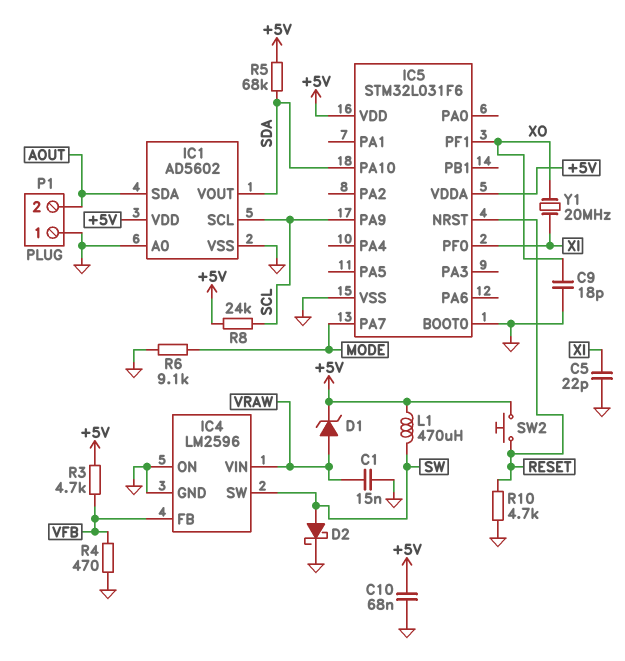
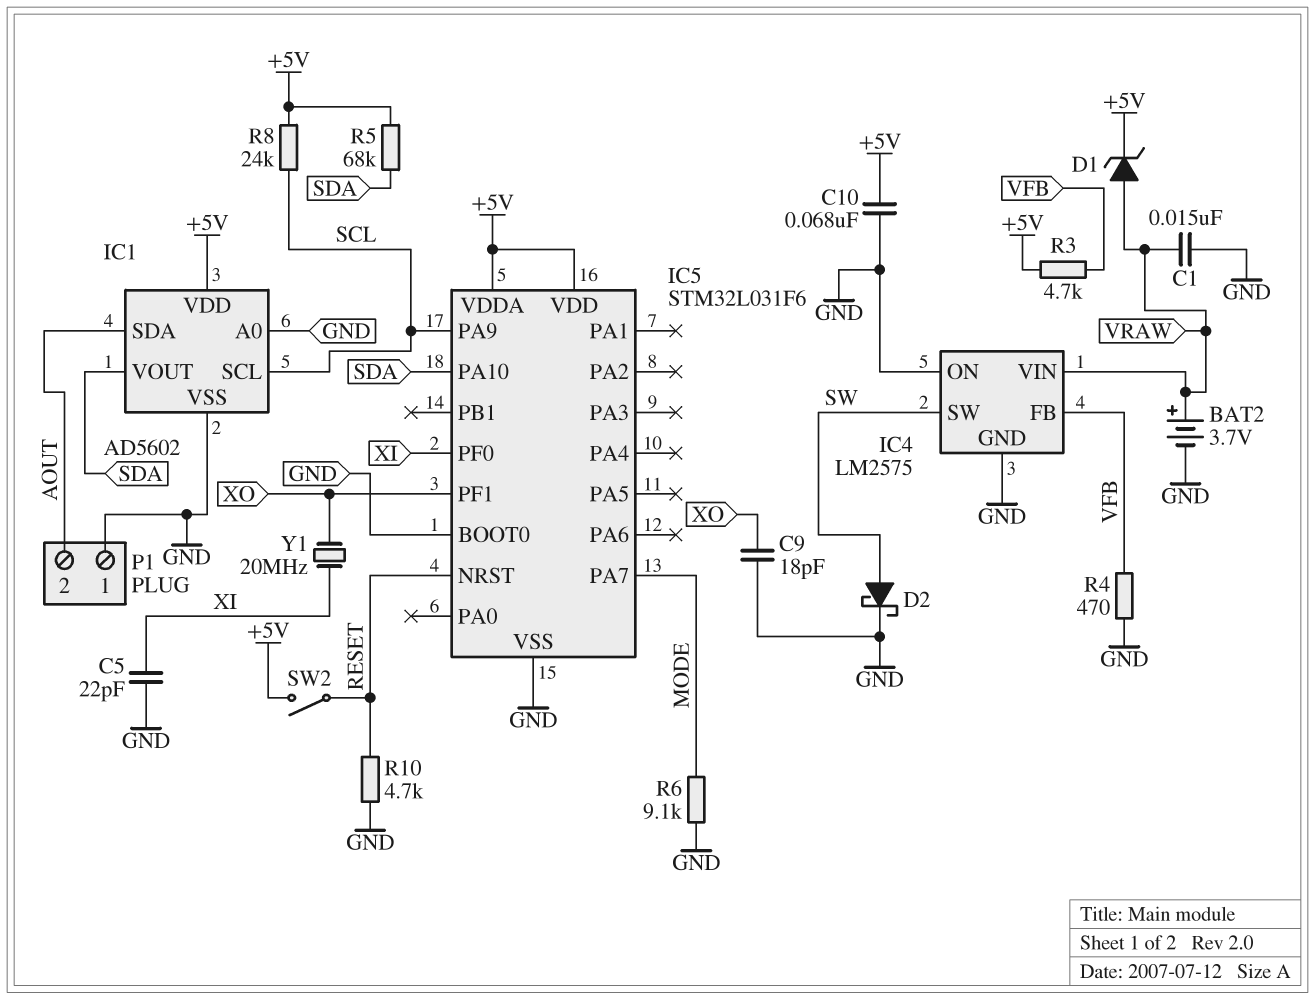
BAT2: none -> 3.7V (plus VRAW, minus GND)
IC4: LM2596 -> LM2575
L1: 470uH (+5V, SW) -> none
SW2: button (+5V, RESET) -> switch (+5V, RESET)

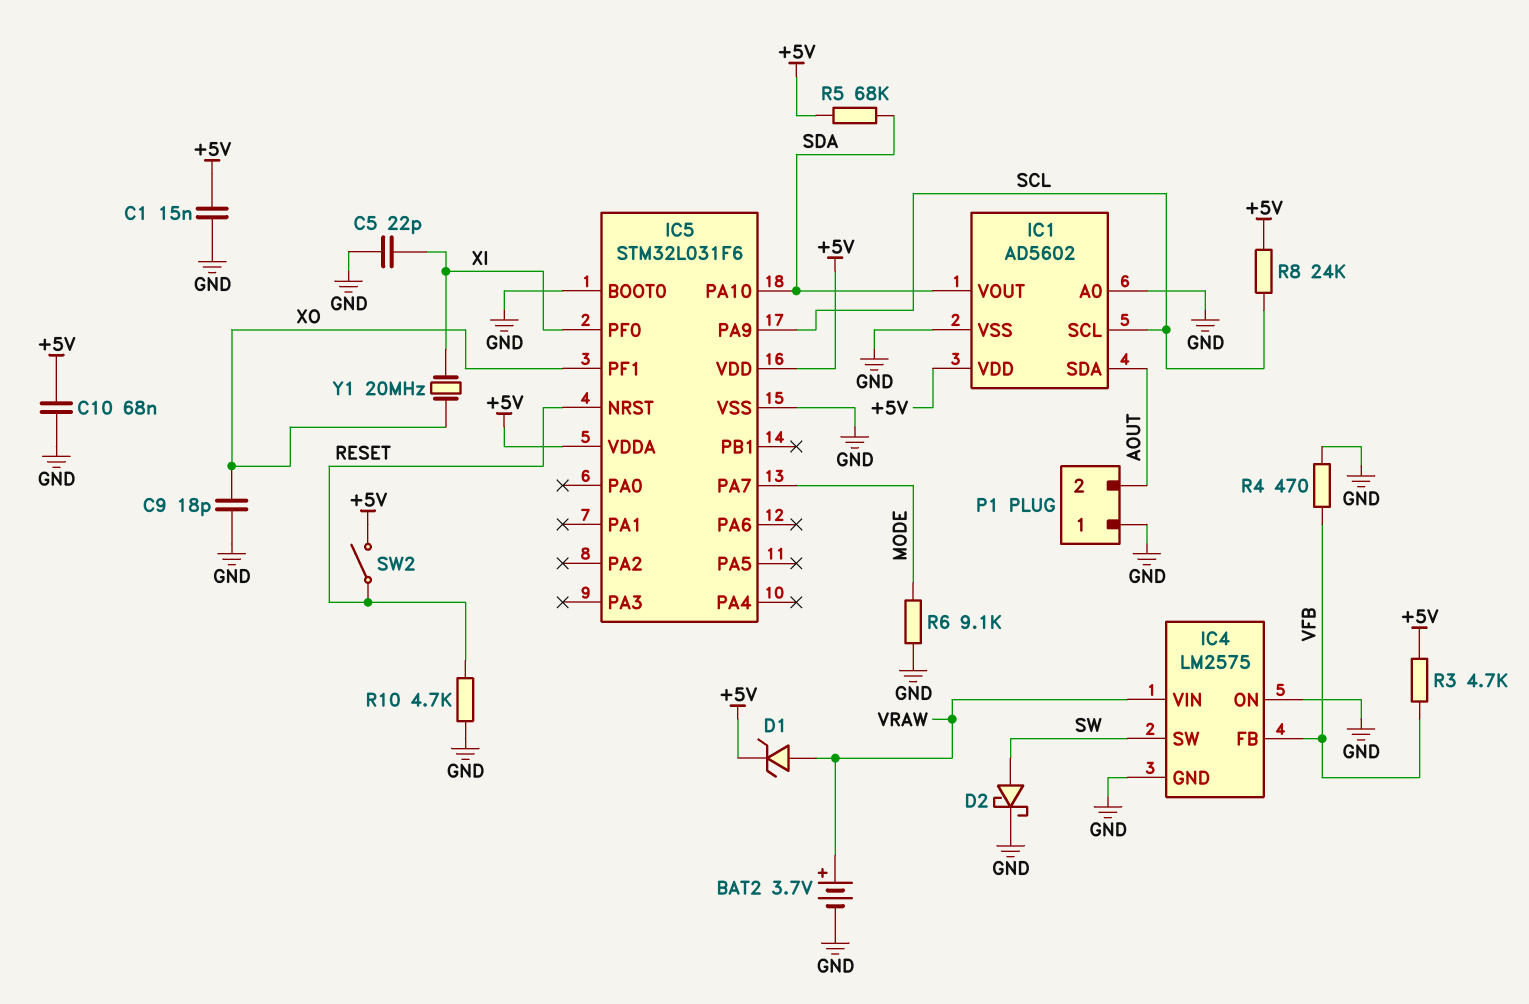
C1: 15nF (GND, VRAW) -> 15nF (+5V, GND)

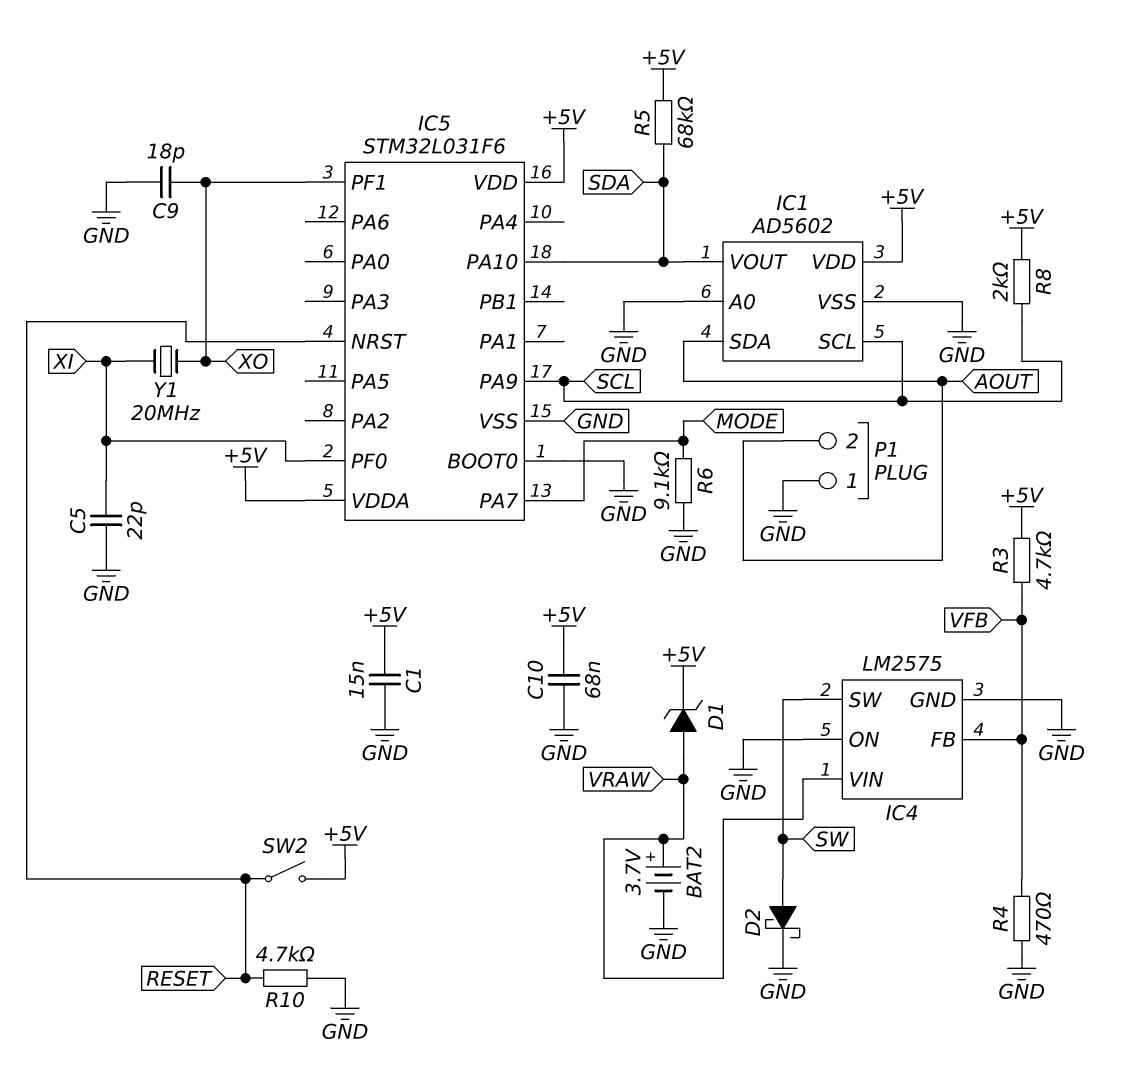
R8: 24k (+5V, SCL) -> 2k (+5V, SCL)

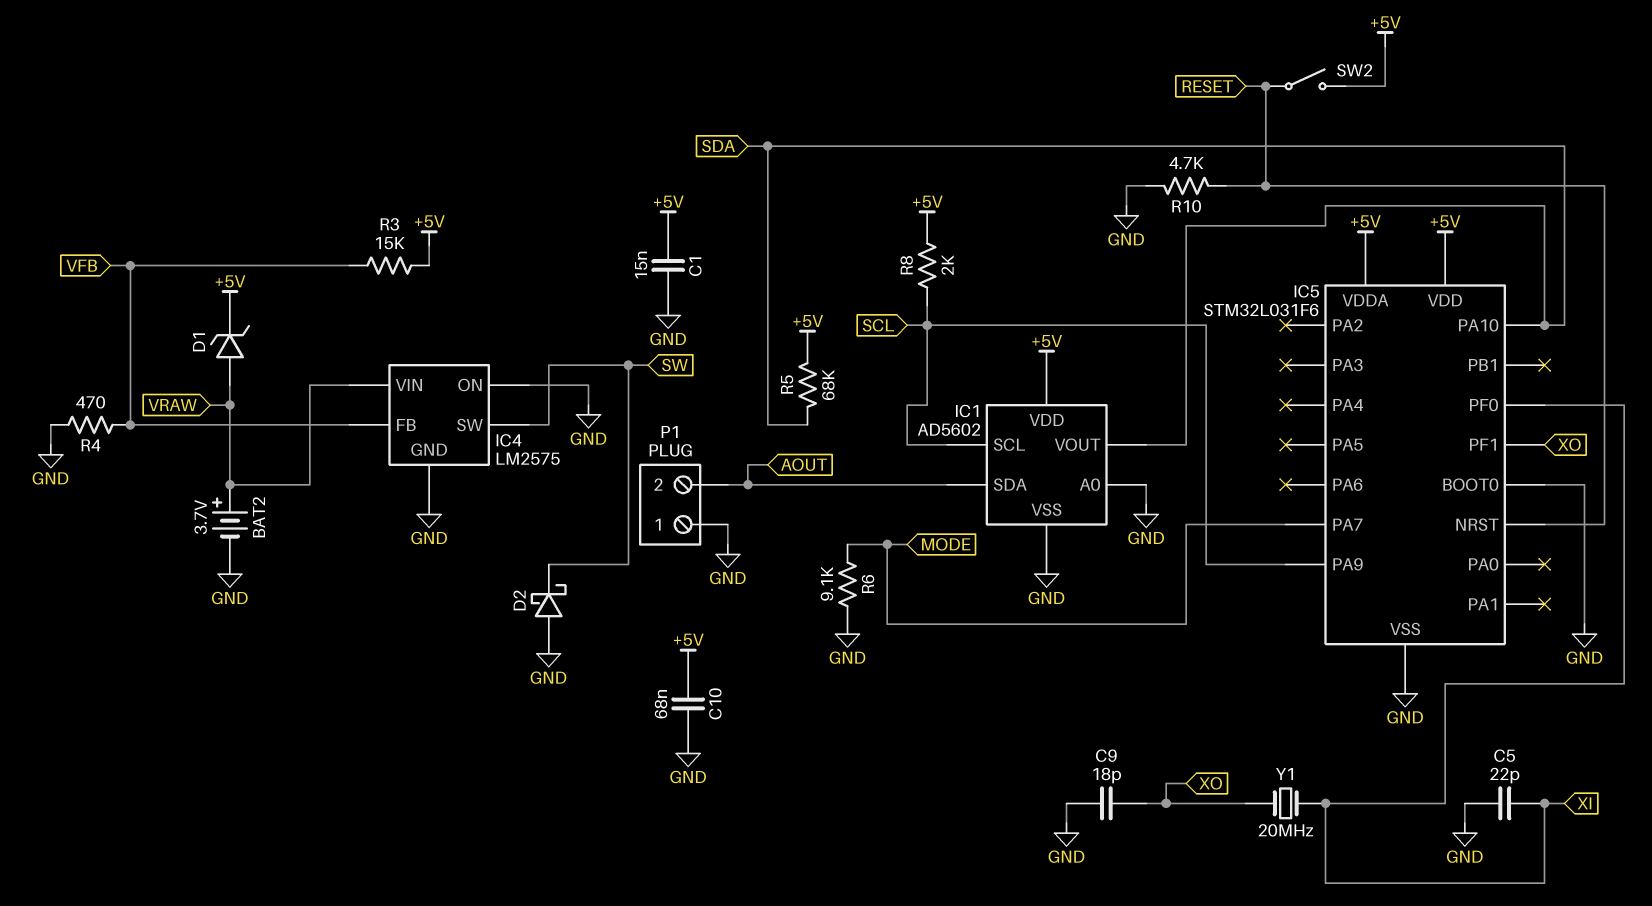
D2: schottky (A SW, K GND) -> schottky (A GND, K SW)
R3: 4.7k (+5V, VFB) -> 15k (+5V, VFB)

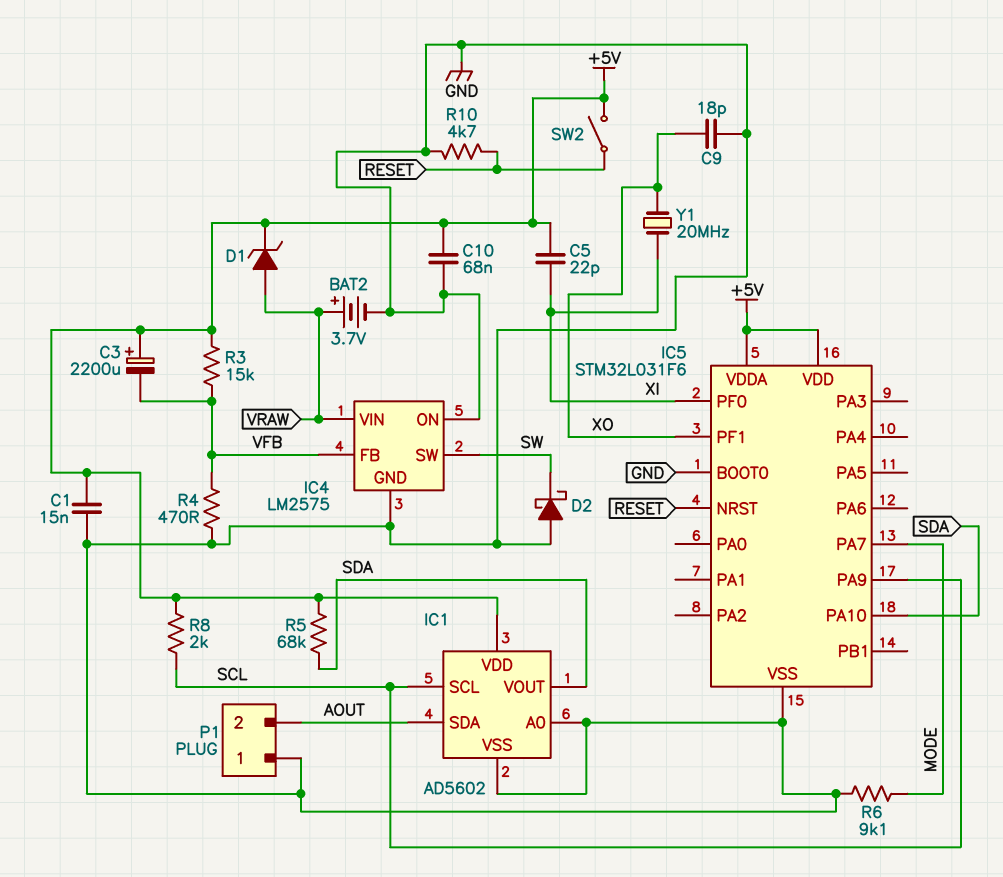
C3: none -> 2200uF (plus +5V, minus VFB)
C5: 22pF (GND, XI) -> 22pF (+5V, XI)

